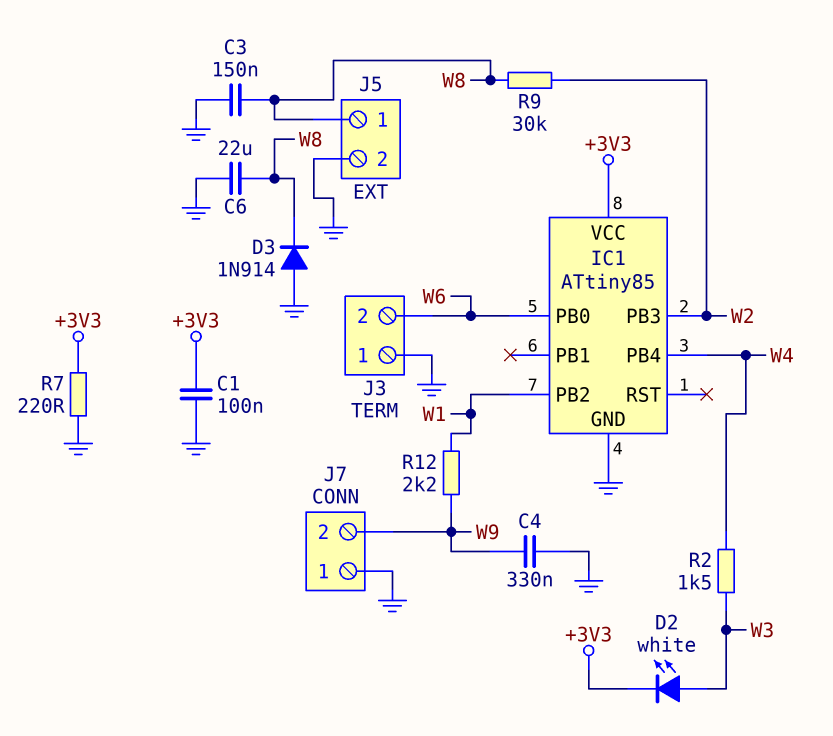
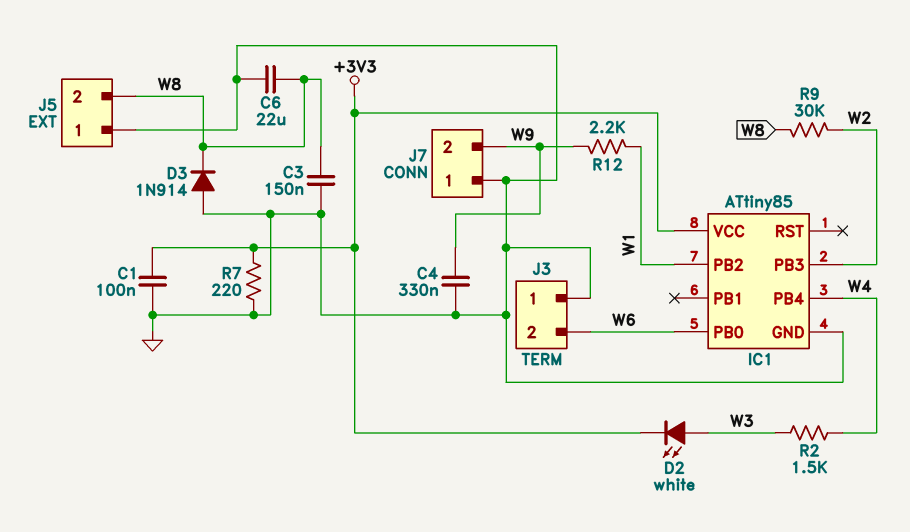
J5 pin 1: W8 -> GND
J5 pin 2: GND -> W8

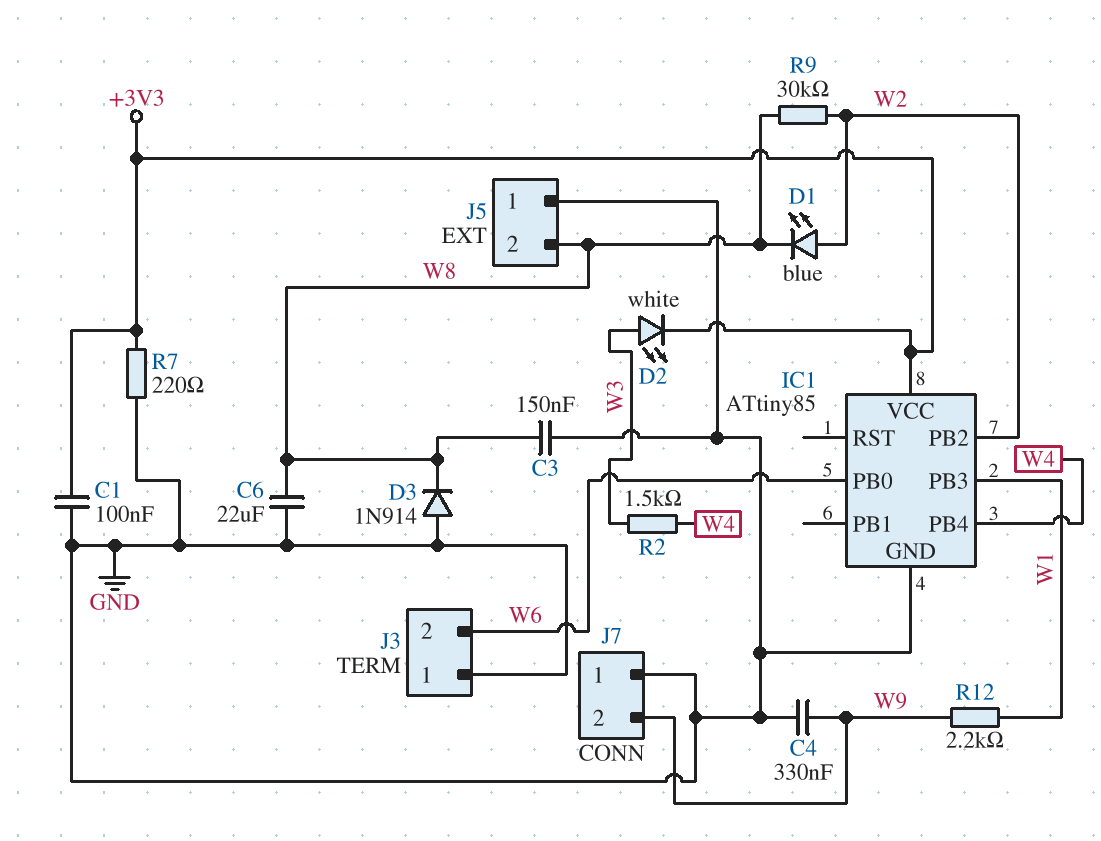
D1: none -> LED blue (A W2, K W8)
IC1 pin PB2: W1 -> W2
IC1 pin PB3: W2 -> W1

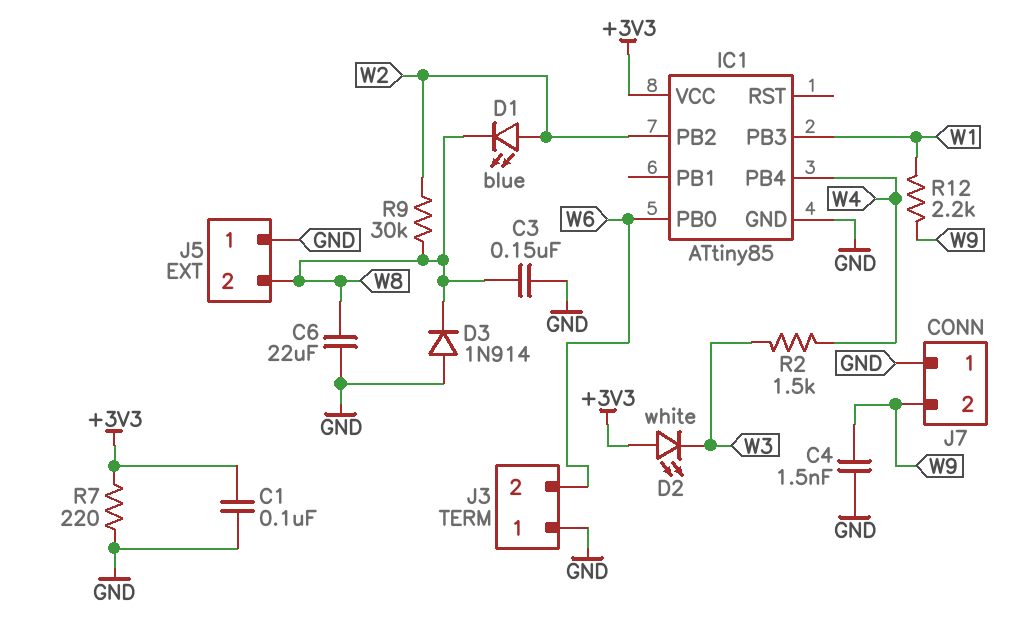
C4: 330nF (GND, W9) -> 1.5nF (GND, W9)
D2: LED white (A W3, K +3V3) -> LED white (A +3V3, K W3)

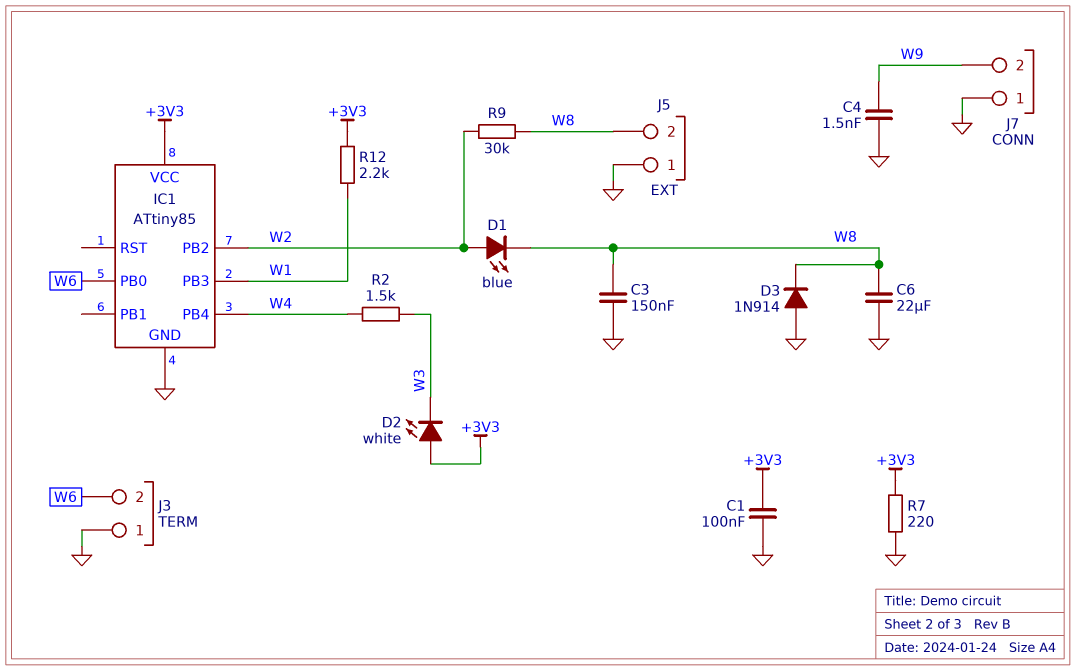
R12: 2.2k (W1, W9) -> 2.2k (+3V3, W1)

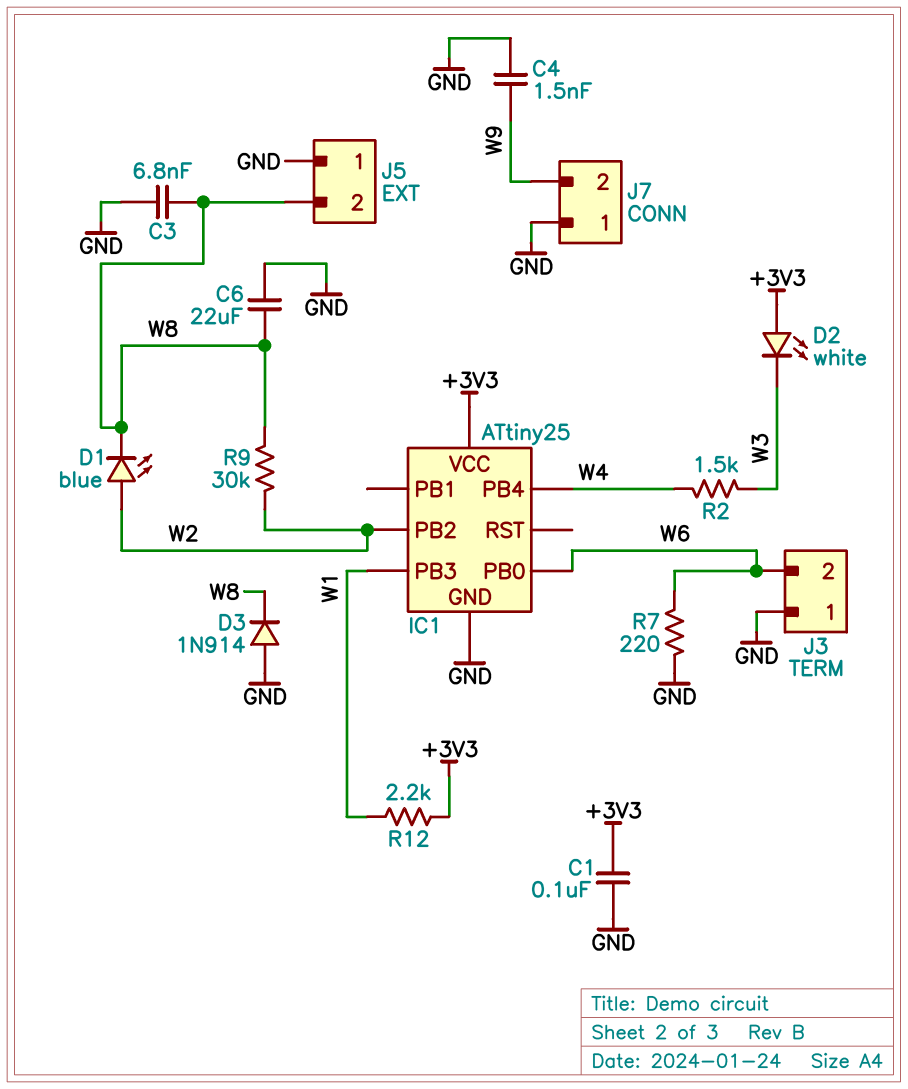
C3: 150nF (GND, W8) -> 6.8nF (GND, W8)
IC1: ATtiny85 -> ATtiny25
R7: 220 (+3V3, GND) -> 220 (GND, W6)

